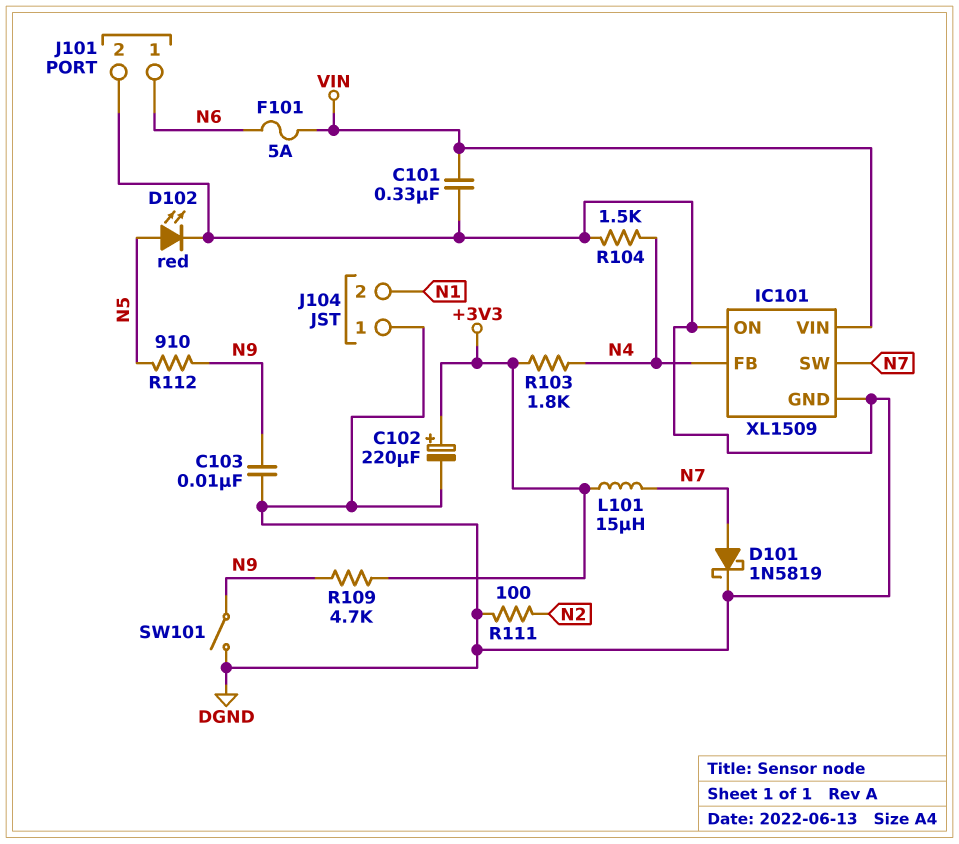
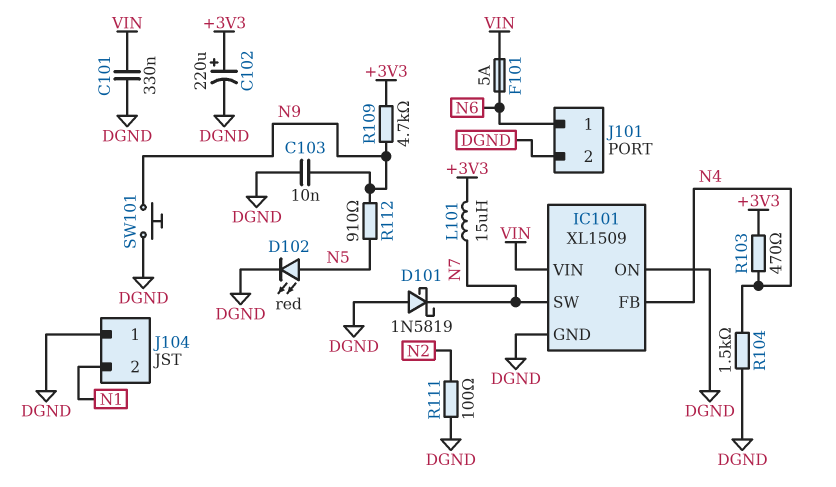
D101: schottky 1N5819 (A N7, K DGND) -> schottky 1N5819 (A DGND, K N7)
R103: 1.8k (+3V3, N4) -> 470 (+3V3, N4)
SW101: switch (DGND, N9) -> button (DGND, N9)

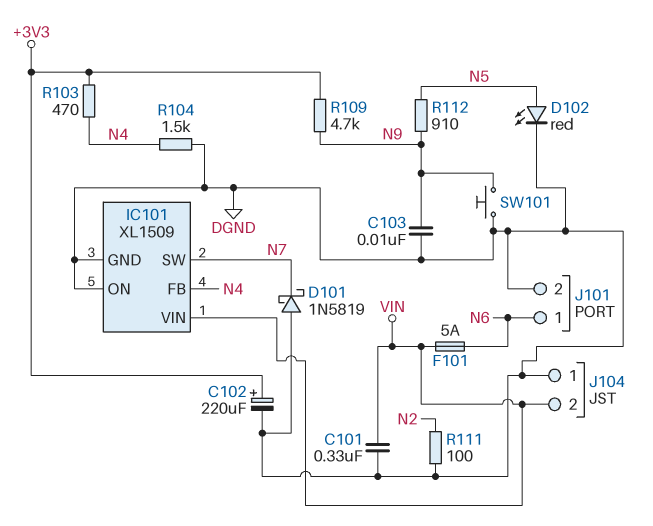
J104 pin 2: N1 -> VIN
L101: 15uH (+3V3, N7) -> none

